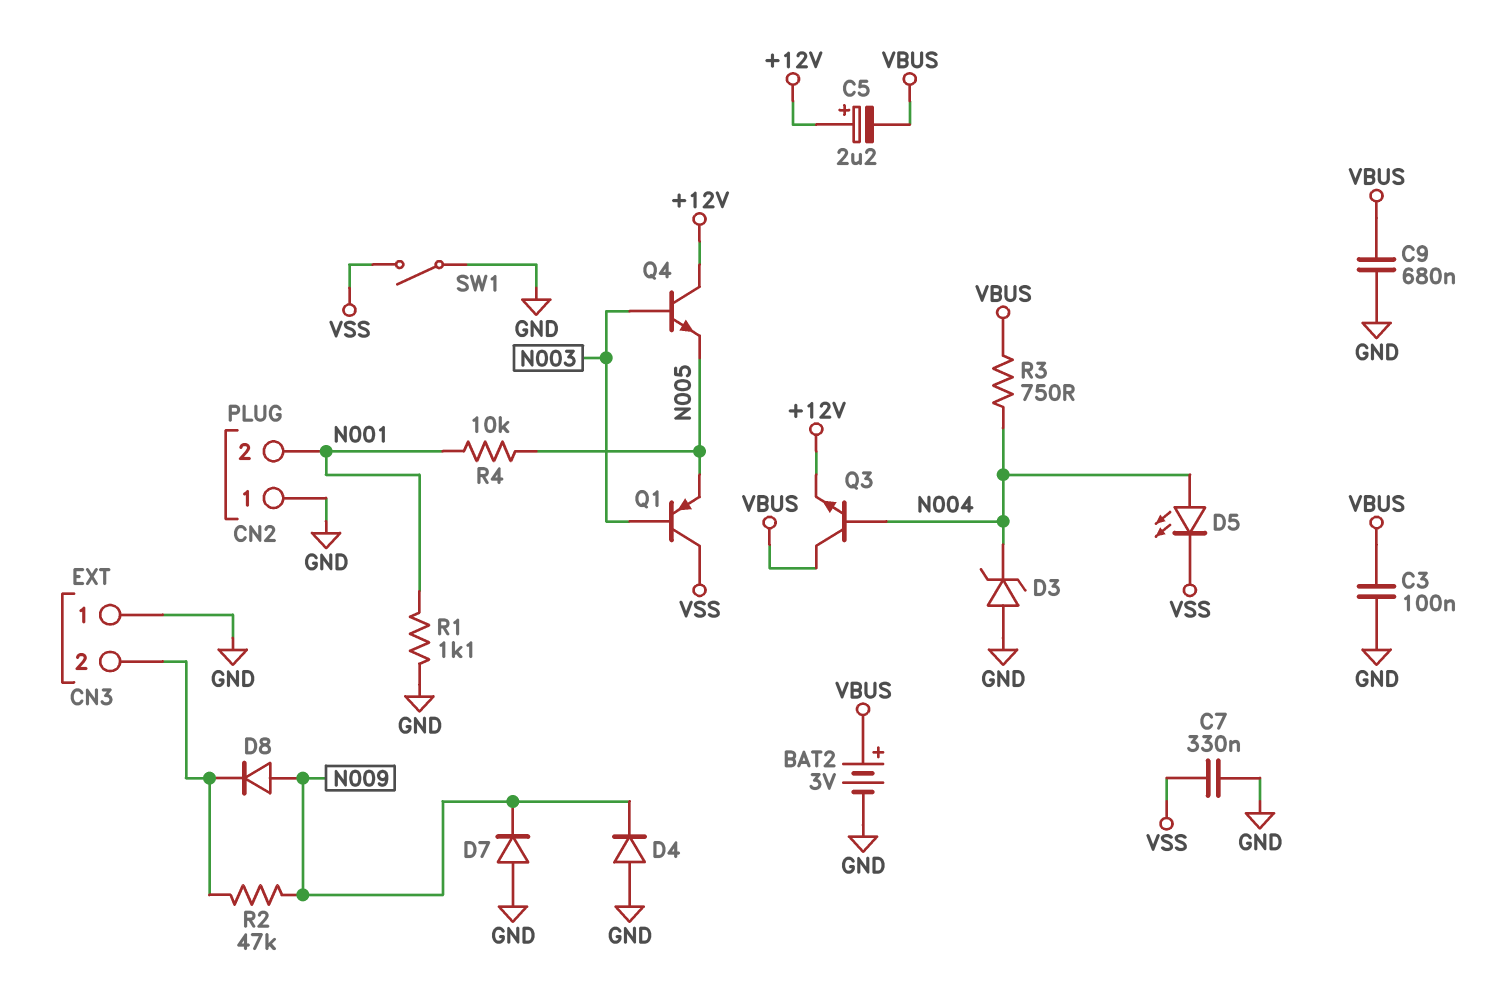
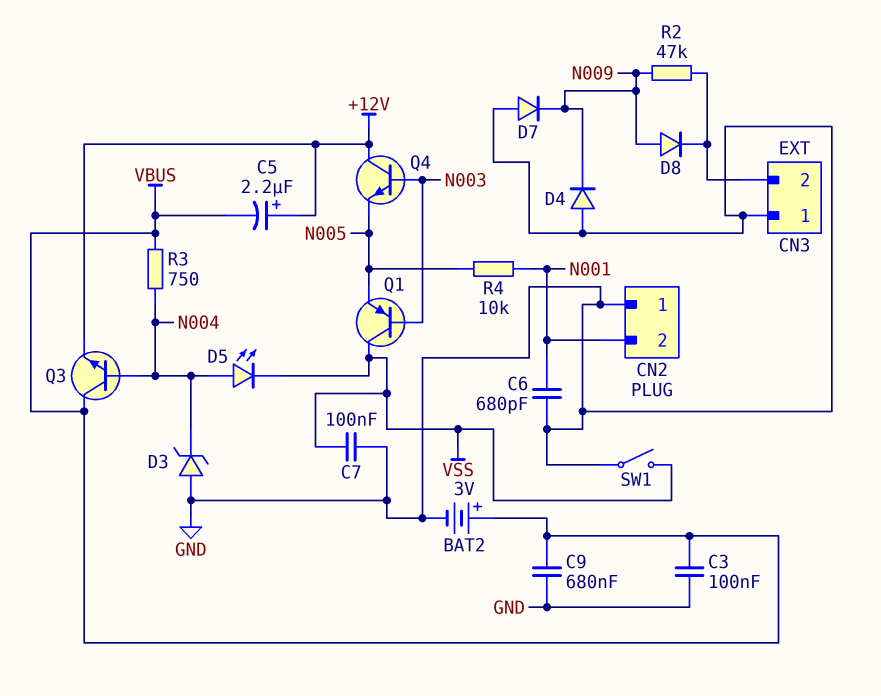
C6: none -> 680pF (GND, N001)
C7: 330nF (GND, VSS) -> 100nF (GND, VSS)
R1: 1.1k (GND, N001) -> none

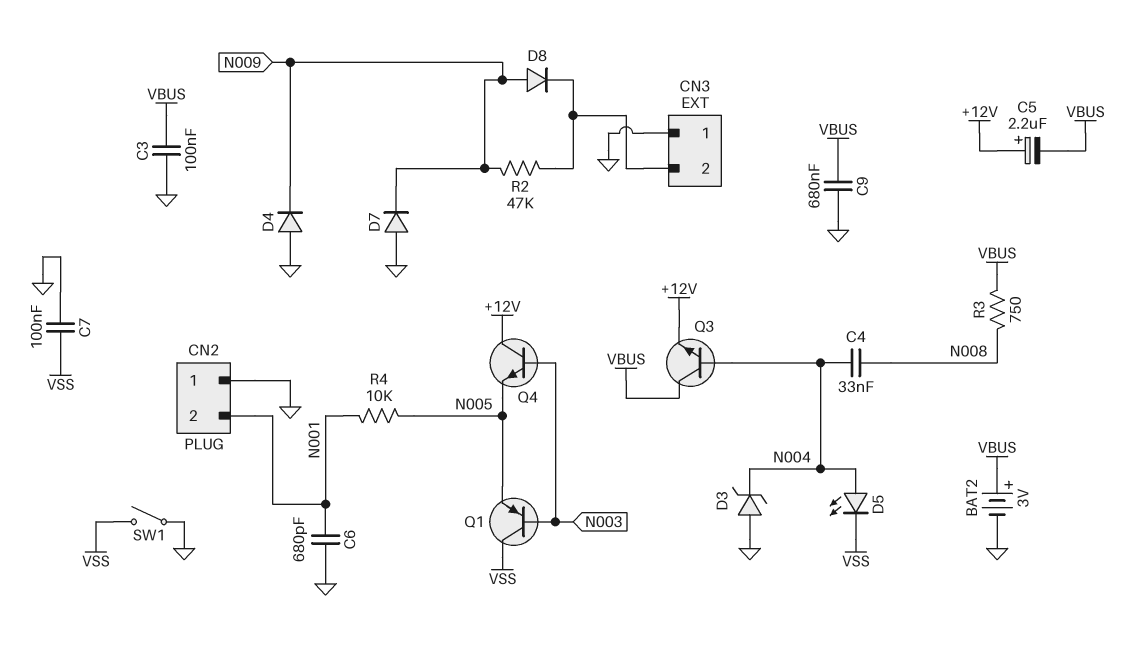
C4: none -> 33nF (N004, N008)
R3: 750 (N004, VBUS) -> 750 (N008, VBUS)

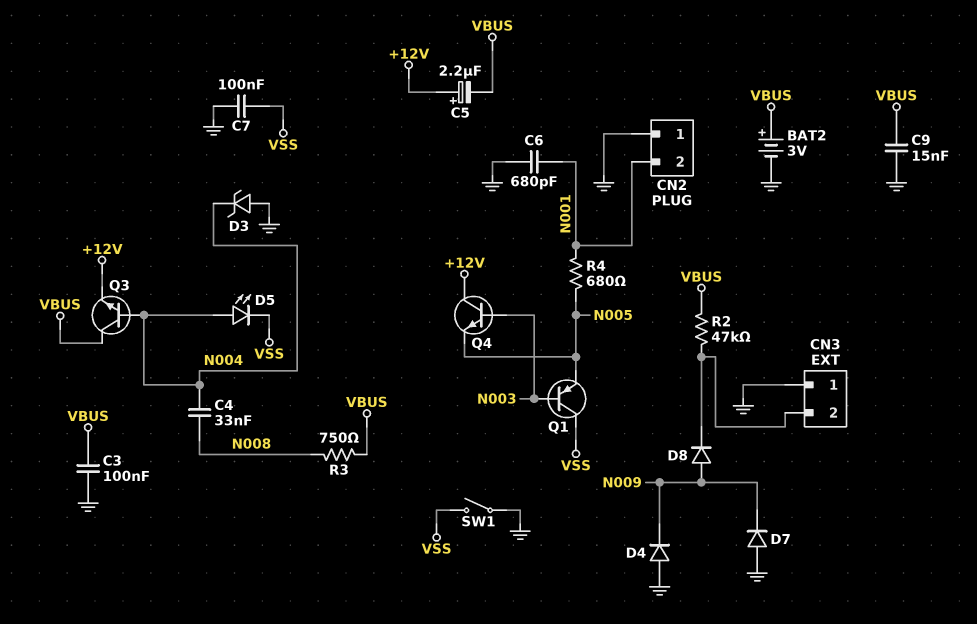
C9: 680nF (GND, VBUS) -> 15nF (GND, VBUS)
R2: 47k (CN3/2, N009) -> 47k (CN3/2, VBUS)
R4: 10k (N001, N005) -> 680 (N001, N005)

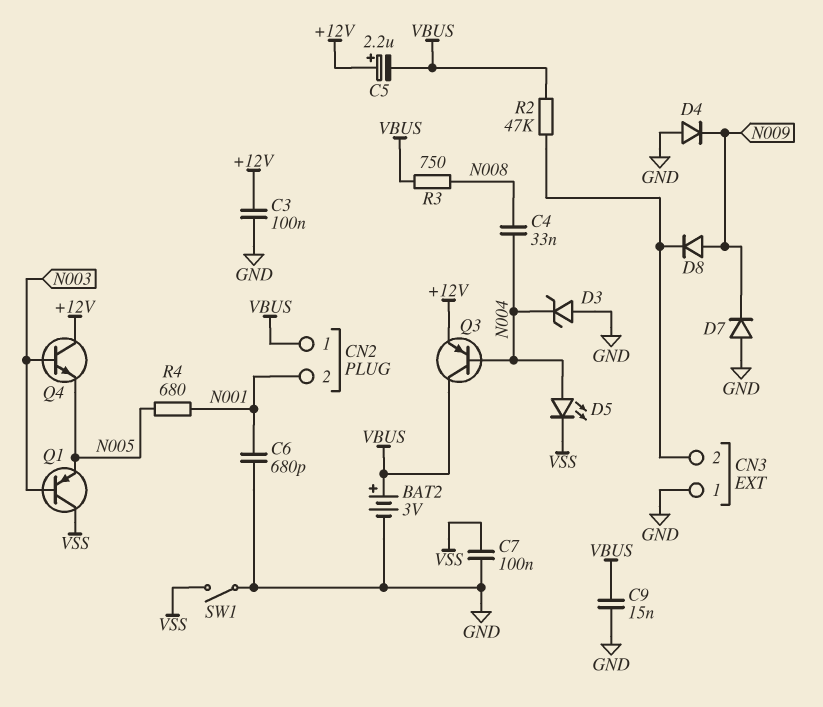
C3: 100nF (GND, VBUS) -> 100nF (+12V, GND)
CN2 pin 1: GND -> VBUS
Q3: NPN (B N004, C VBUS, E +12V) -> PNP (B N004, C VBUS, E +12V)

